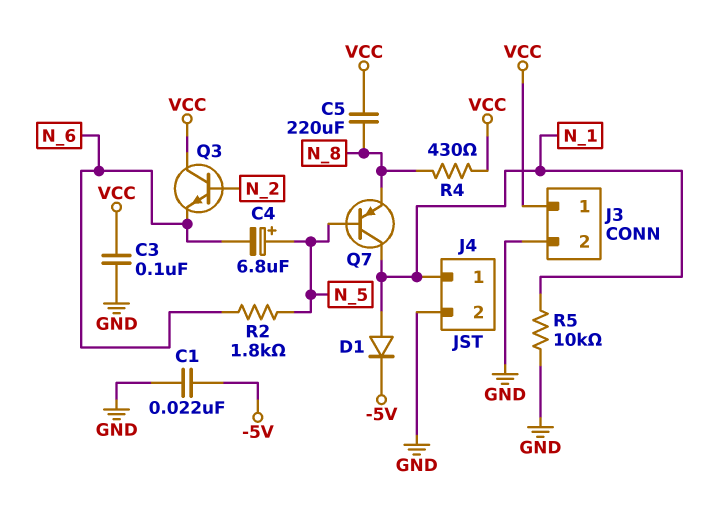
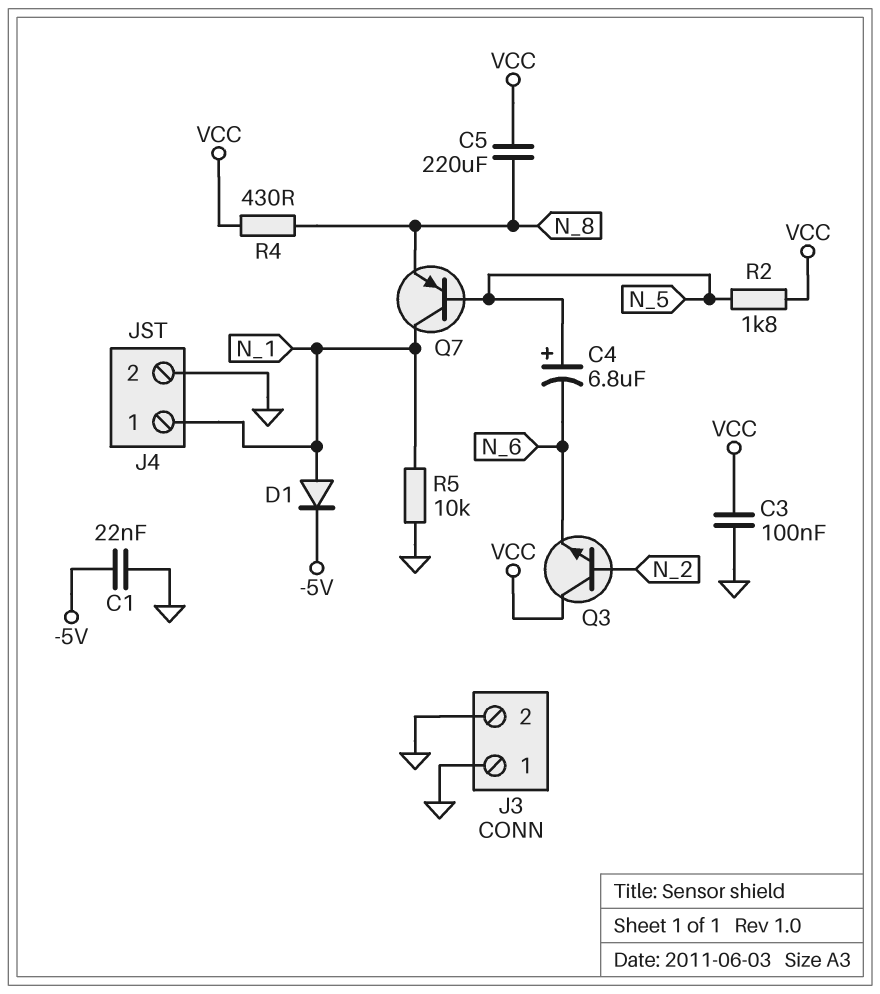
J3 pin 1: VCC -> GND
R2: 1.8k (N_5, N_6) -> 1.8k (N_5, VCC)

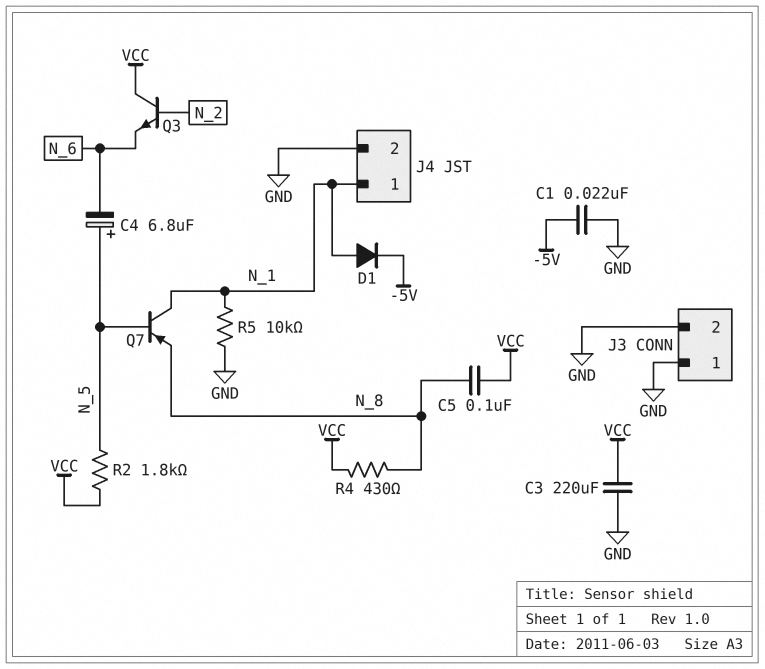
C3: 100nF (GND, VCC) -> 220uF (GND, VCC)
C5: 220uF (N_8, VCC) -> 100nF (N_8, VCC)

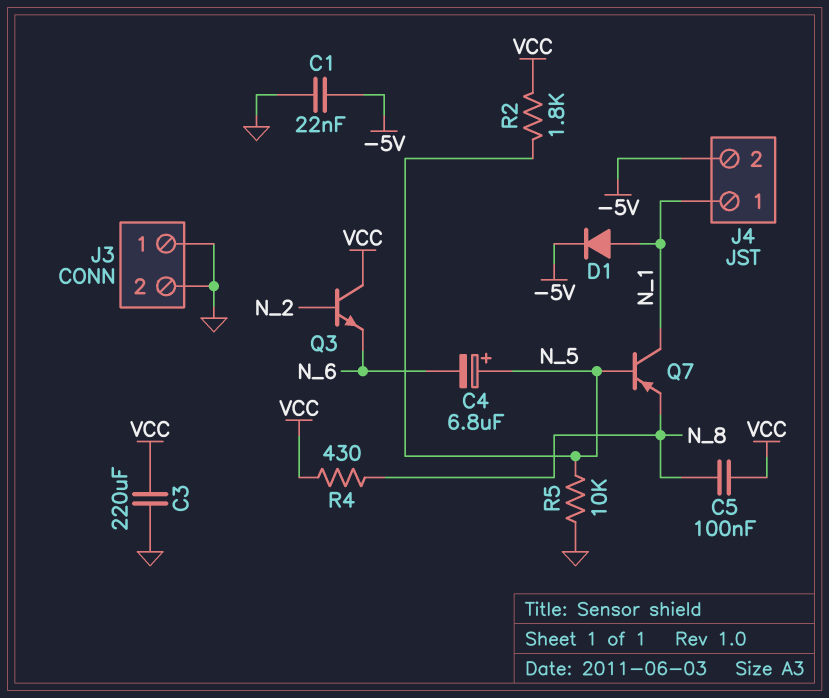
J4 pin 2: GND -> -5V
R5: 10k (GND, N_1) -> 10k (GND, N_5)

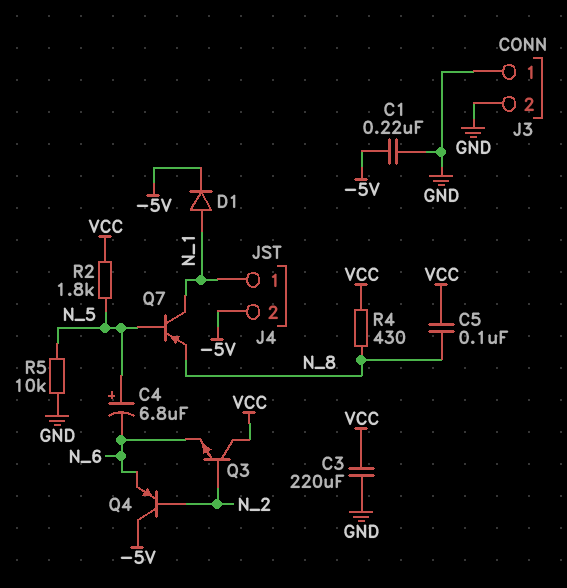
C1: 22nF (-5V, GND) -> 220nF (-5V, GND)
Q4: none -> PNP (B N_2, C -5V, E N_6)

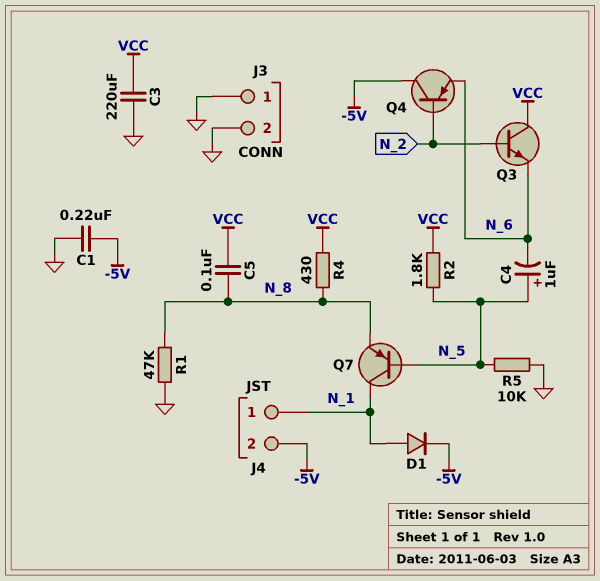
C4: 6.8uF (plus N_5, minus N_6) -> 1uF (plus N_5, minus N_6)
R1: none -> 47k (GND, N_8)

